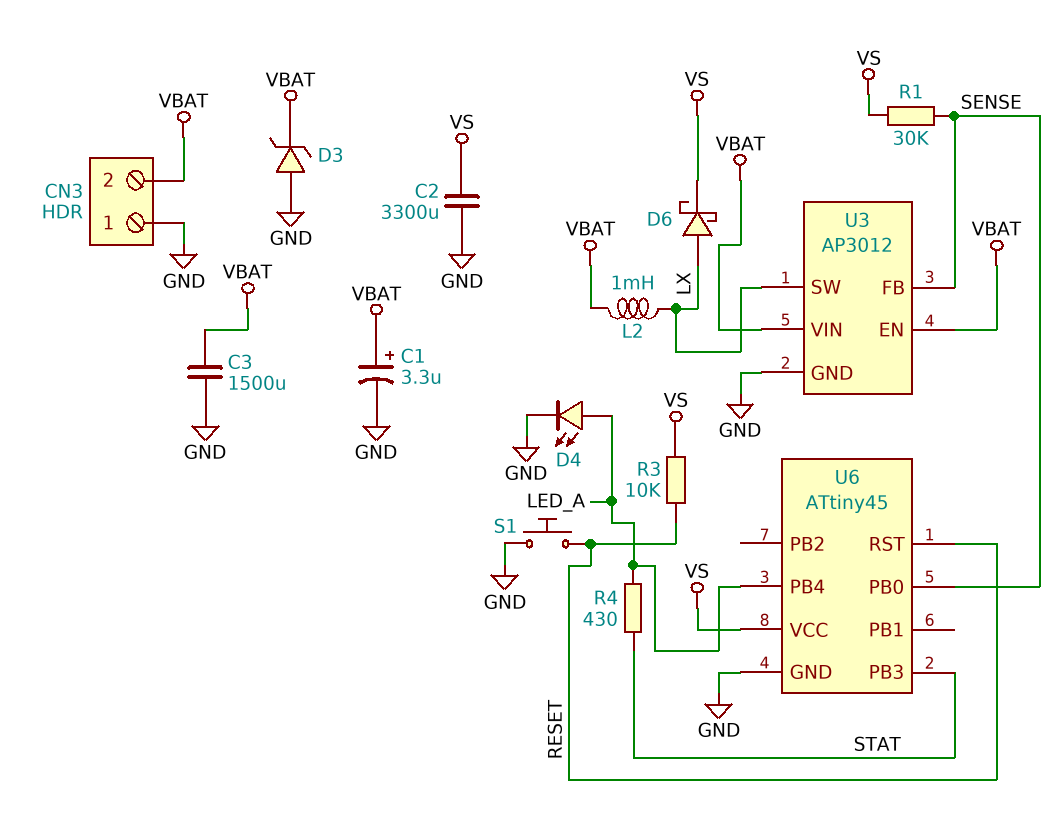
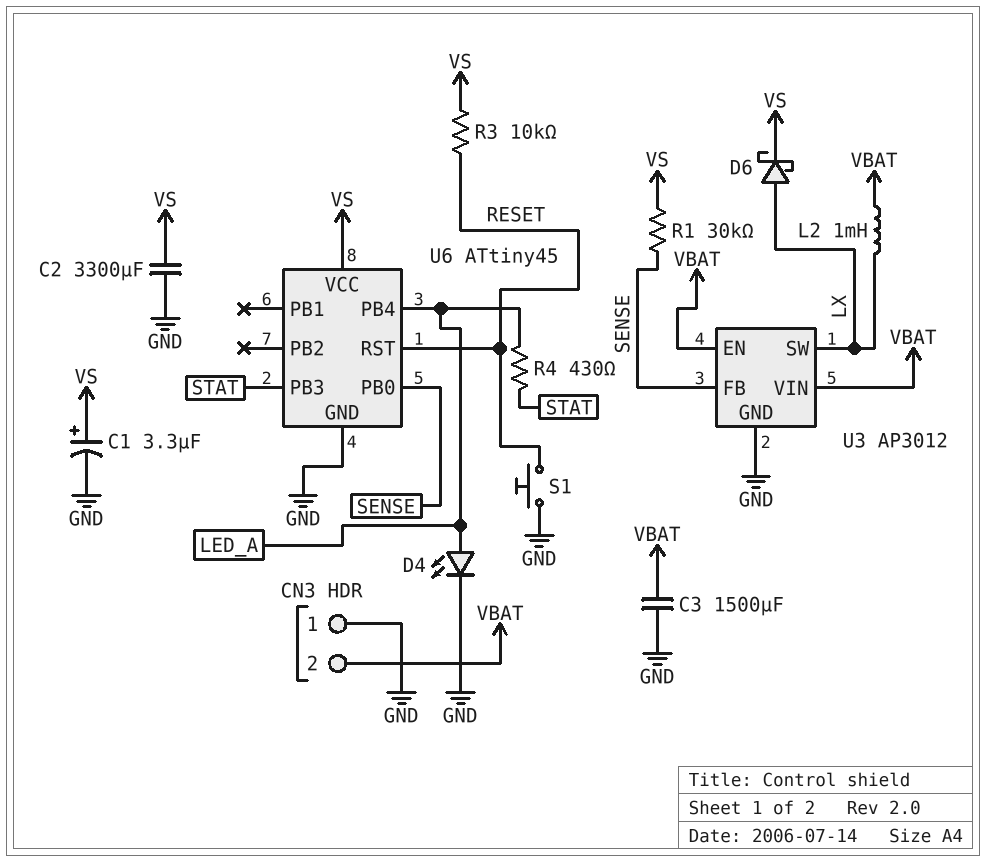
C1: 3.3uF (plus VBAT, minus GND) -> 3.3uF (plus VS, minus GND)
D3: zener (A GND, K VBAT) -> none

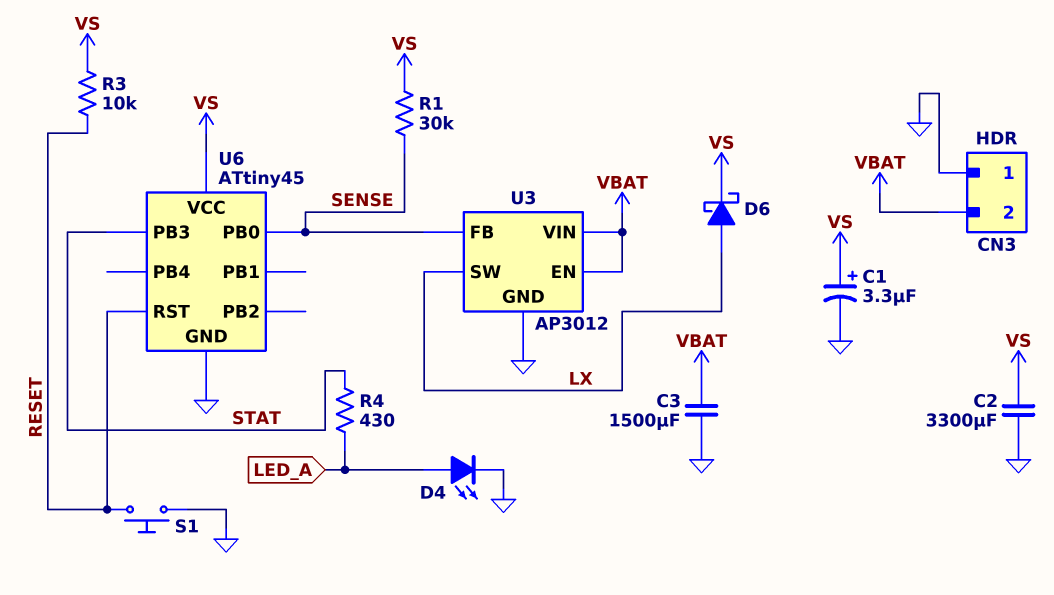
L2: 1mH (LX, VBAT) -> none
U6 pin PB4: LED_A -> none

